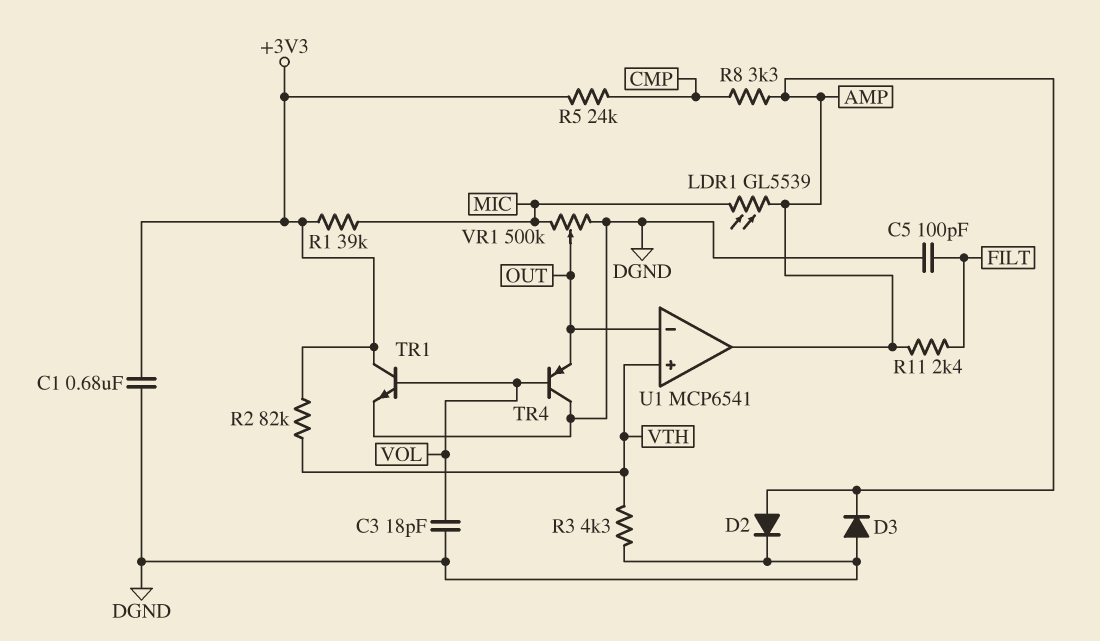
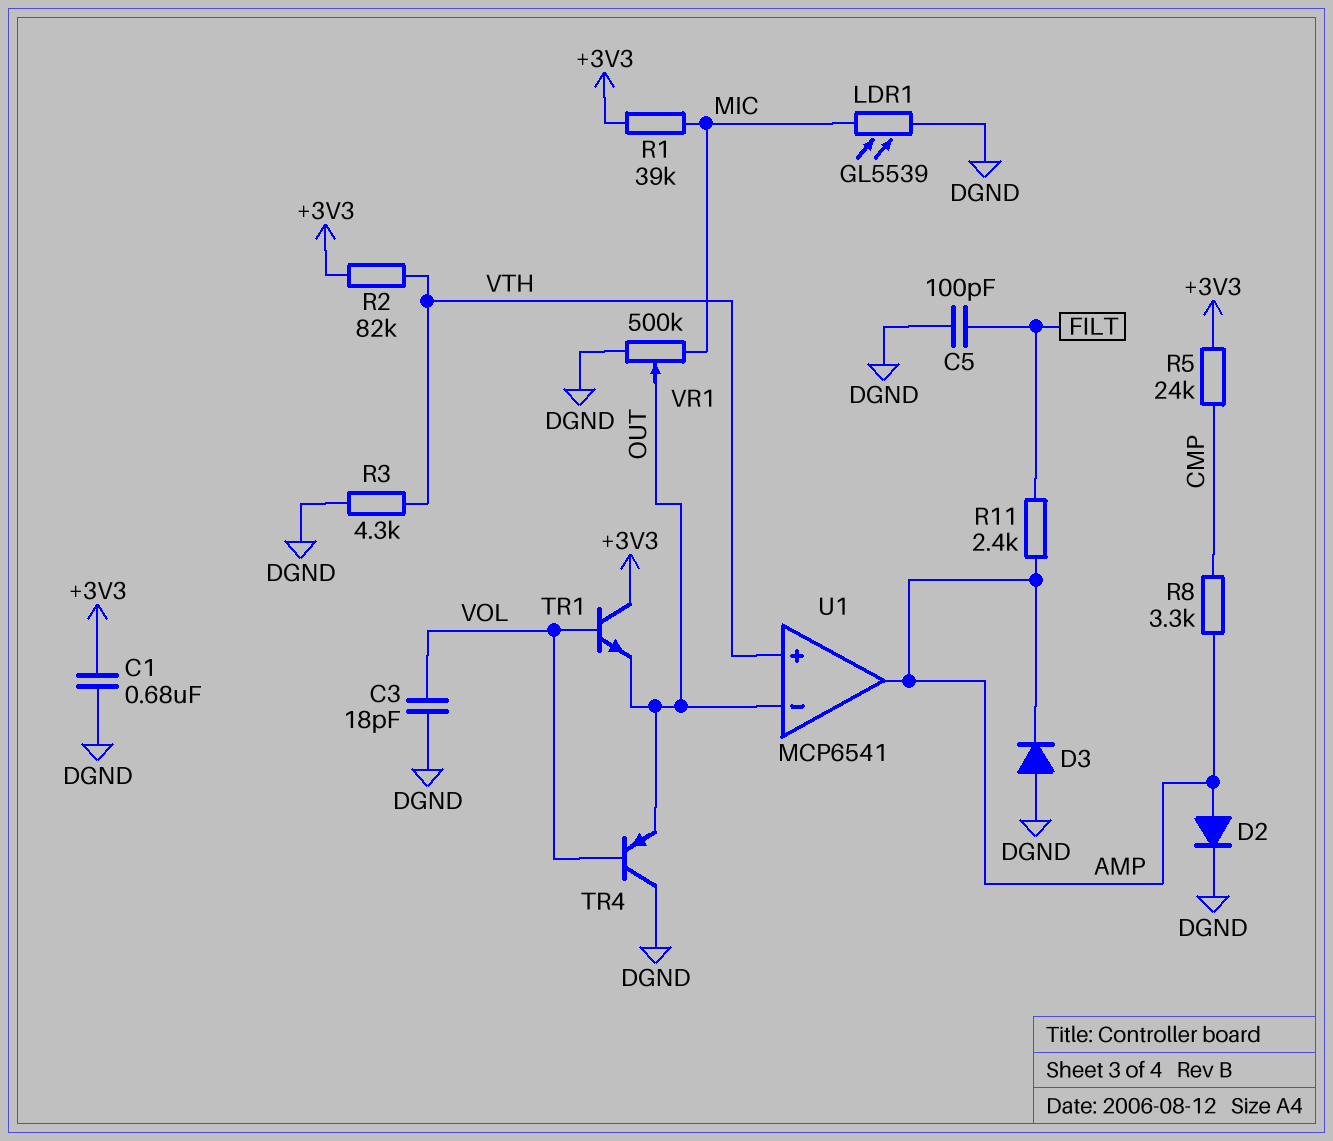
LDR1: GL5539 (AMP, MIC) -> GL5539 (DGND, MIC)
TR1: NPN (B VOL, C +3V3, E DGND) -> NPN (B VOL, C +3V3, E OUT)

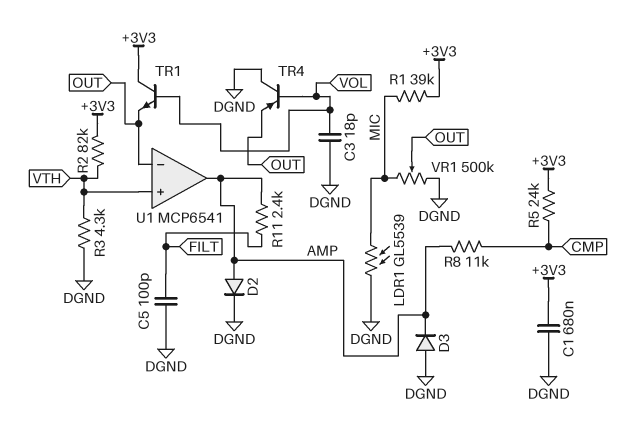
R8: 3.3k (AMP, CMP) -> 11k (AMP, CMP)

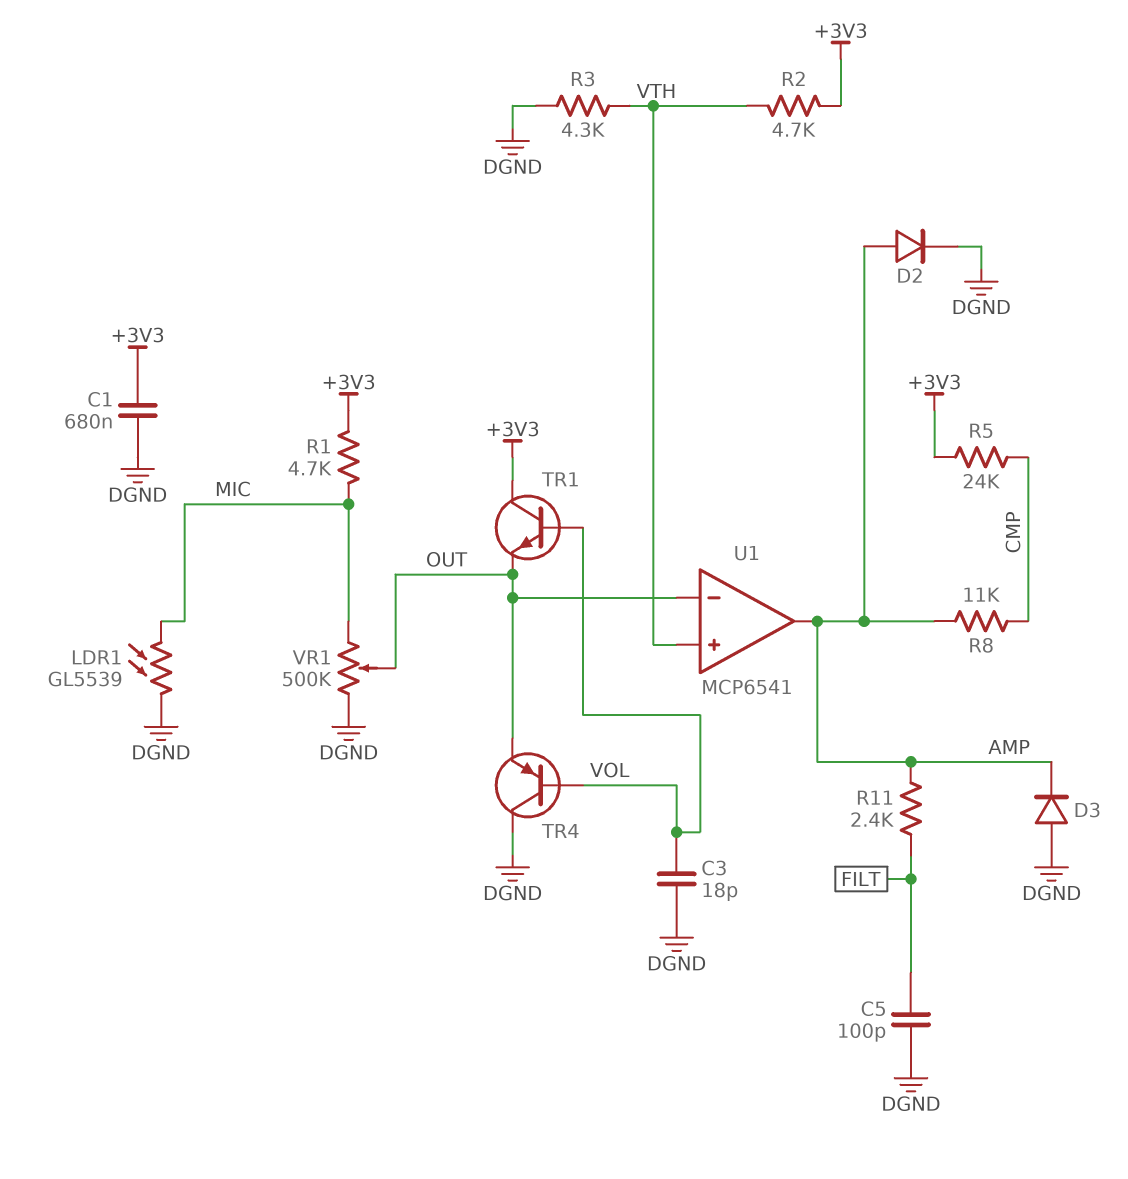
R1: 39k (+3V3, MIC) -> 4.7k (+3V3, MIC)
R2: 82k (+3V3, VTH) -> 4.7k (+3V3, VTH)

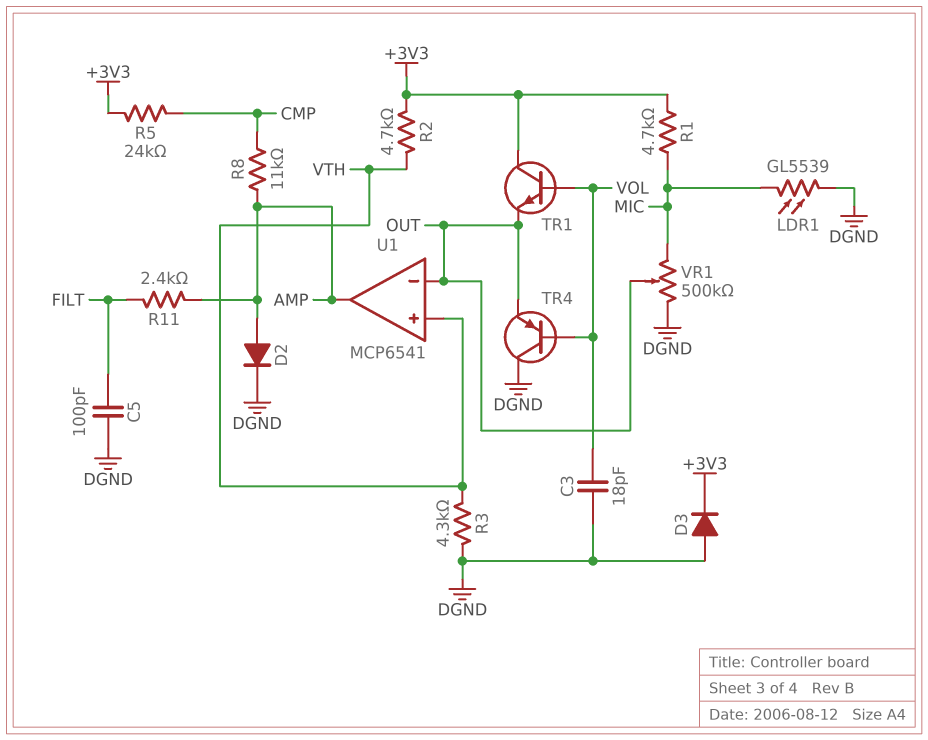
C1: 680nF (+3V3, DGND) -> none
D3: diode (A DGND, K AMP) -> diode (A DGND, K +3V3)

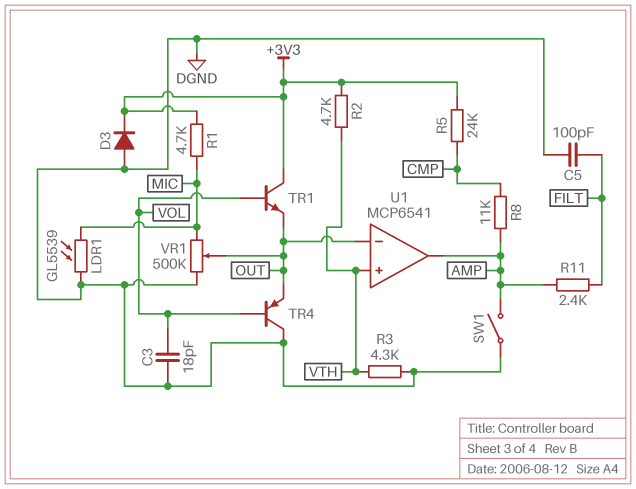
D2: diode (A AMP, K DGND) -> none
SW1: none -> switch (AMP, DGND)

